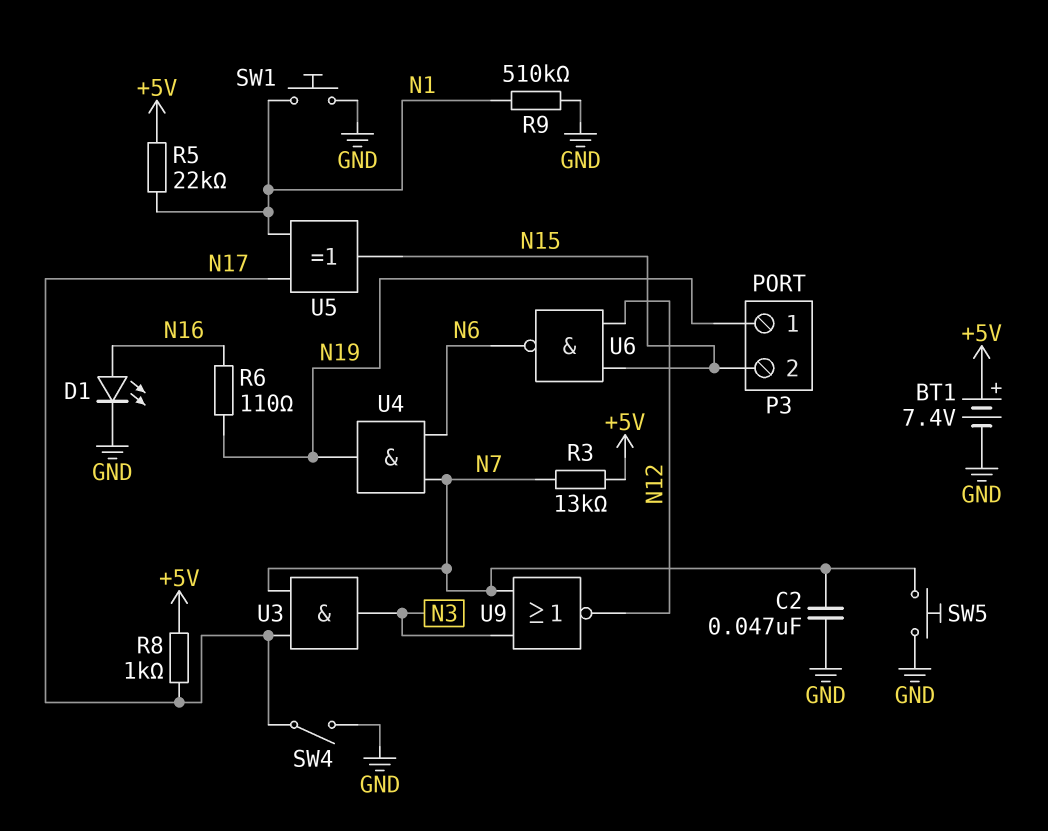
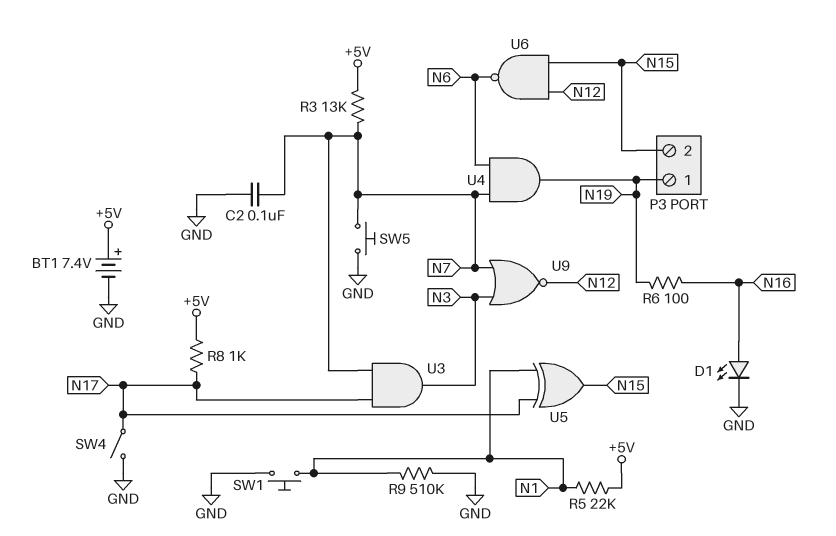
C2: 47nF (GND, N7) -> 100nF (GND, N7)
R6: 110 (N16, N19) -> 100 (N16, N19)

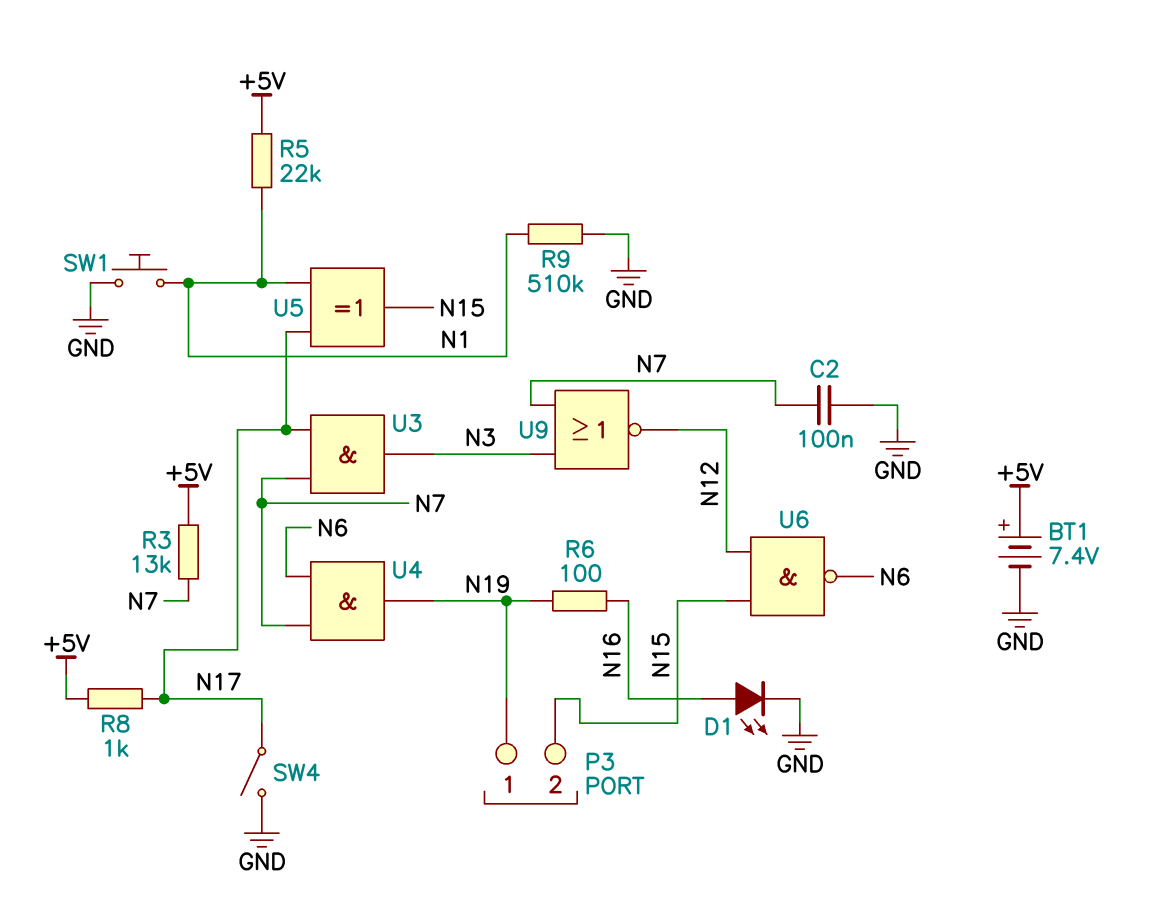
SW5: button (GND, N7) -> none

